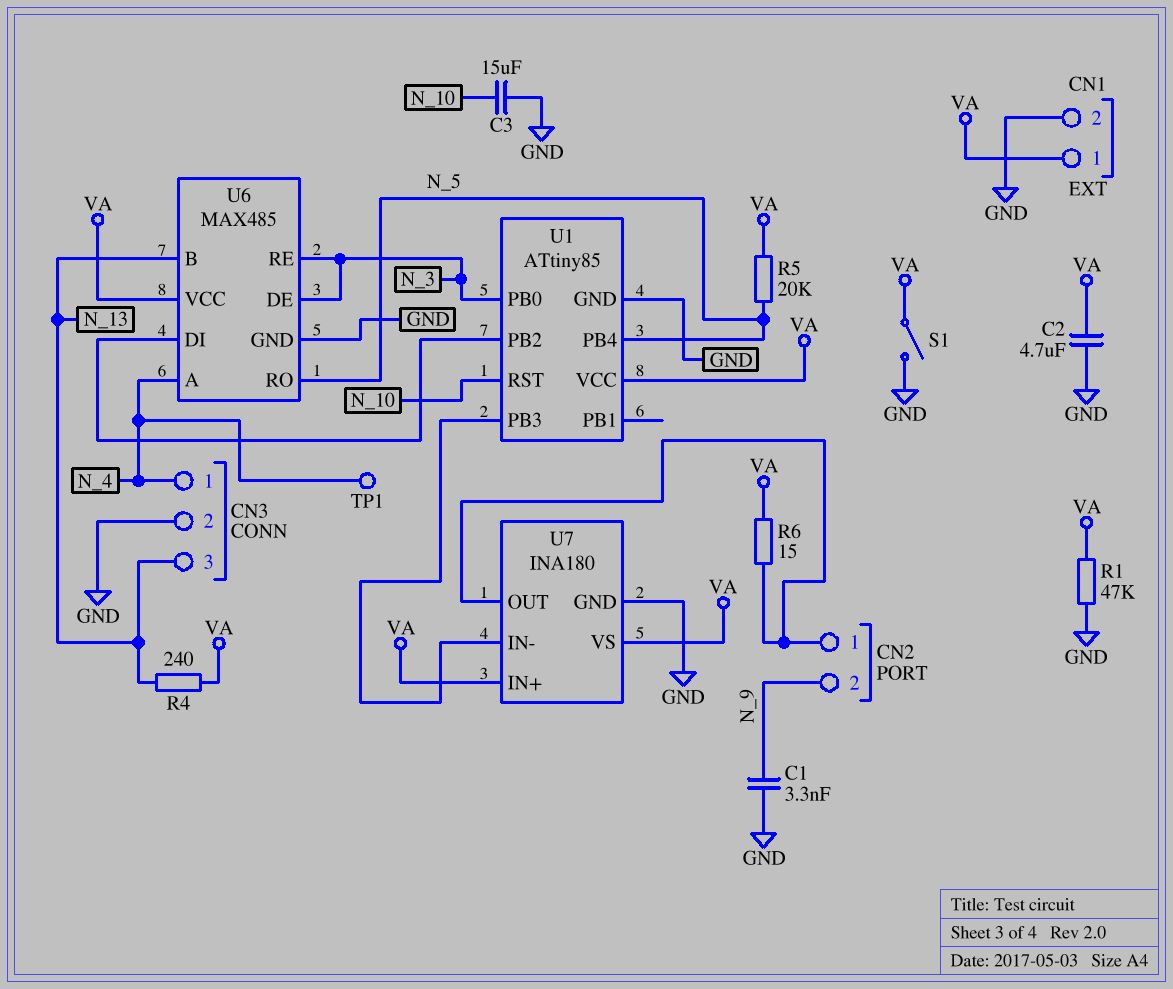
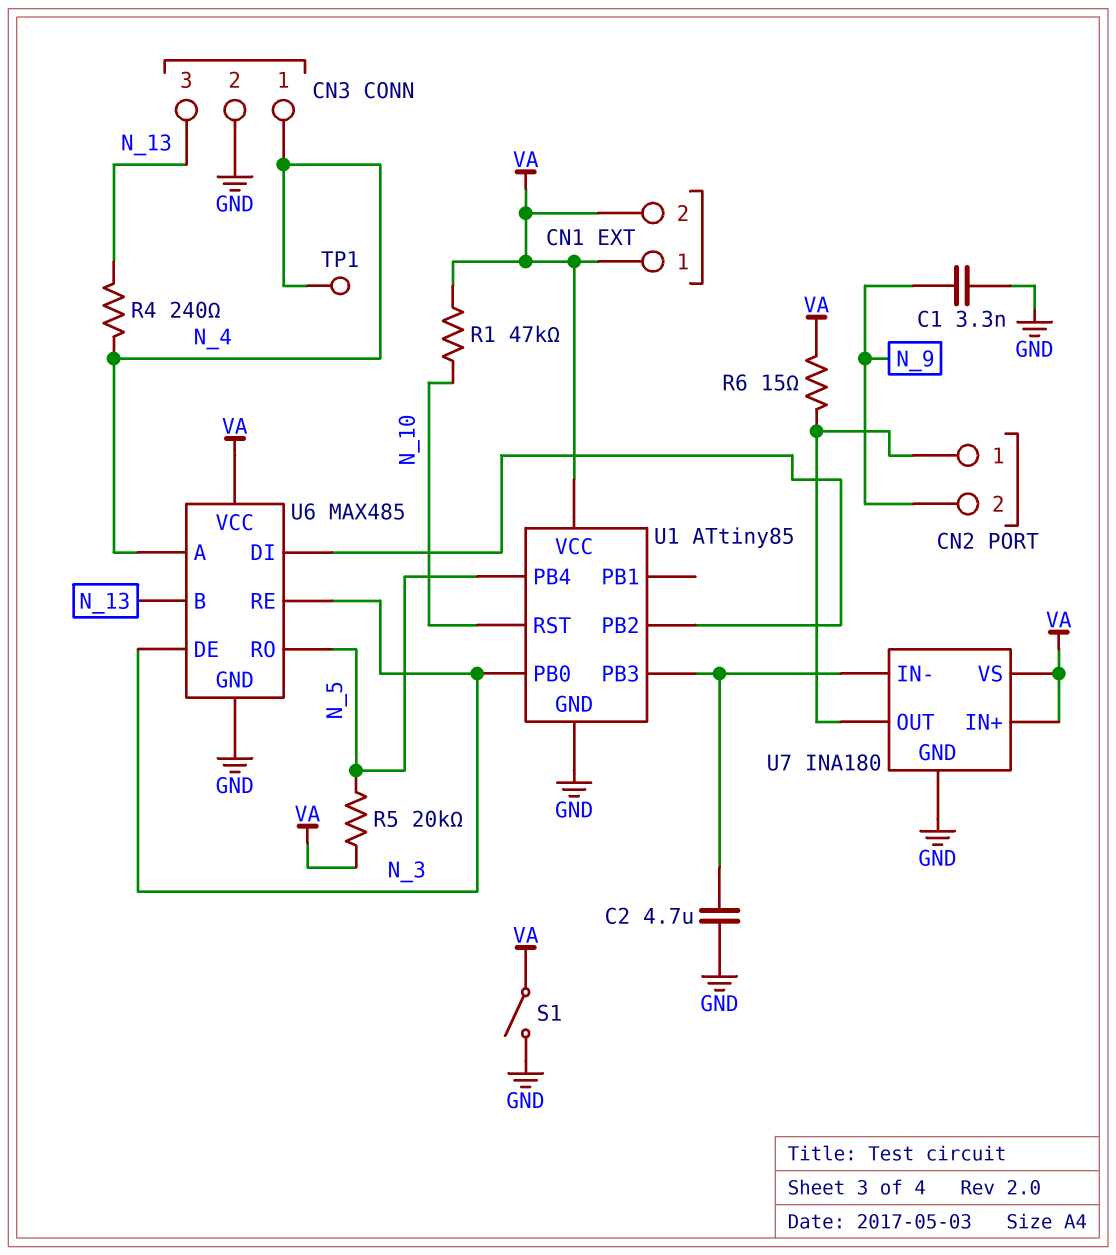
C2: 4.7uF (GND, VA) -> 4.7uF (GND, U1/PB3)
C3: 15uF (GND, N_10) -> none
CN1 pin 2: GND -> VA
R1: 47k (GND, VA) -> 47k (N_10, VA)
R4: 240 (N_13, VA) -> 240 (N_4, N_13)

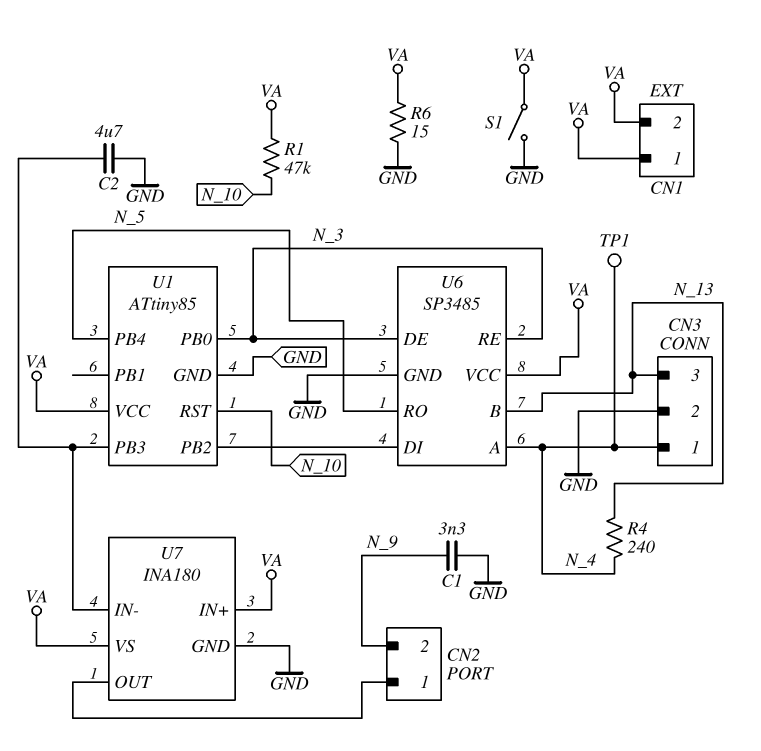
R5: 20k (N_5, VA) -> none
R6: 15 (CN2/1, VA) -> 15 (GND, VA)
U6: MAX485 -> SP3485

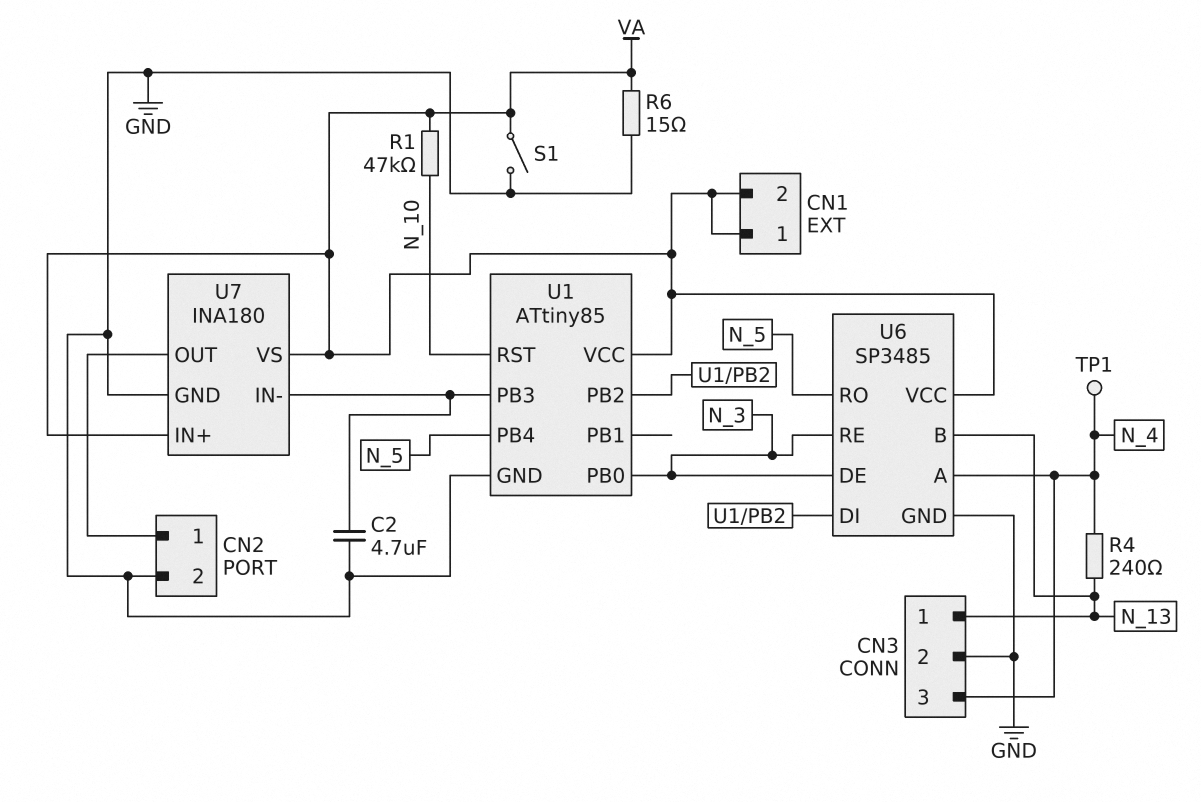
C1: 3.3nF (GND, N_9) -> none
CN2 pin 2: N_9 -> GND
CN3 pin 1: N_4 -> N_13
CN3 pin 3: N_13 -> N_4

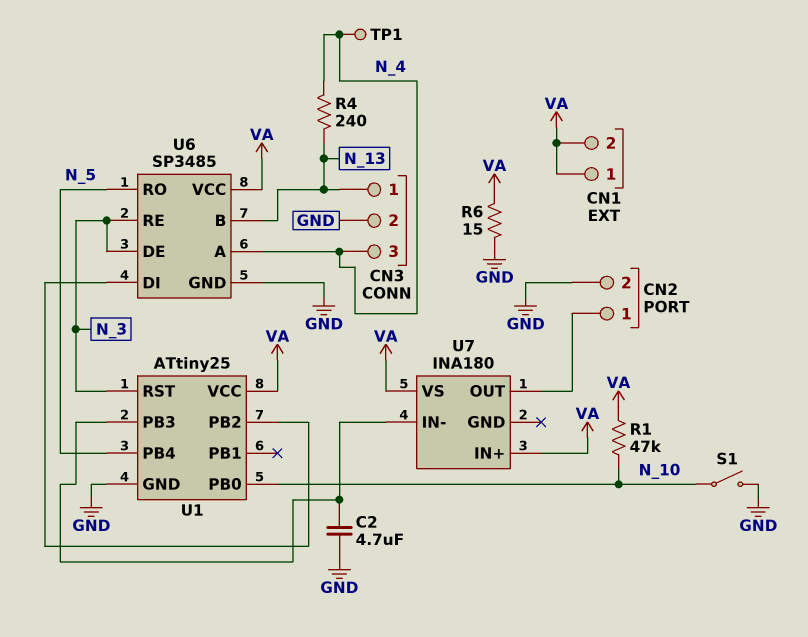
S1: switch (GND, VA) -> switch (GND, N_10)
U1: ATtiny85 -> ATtiny25
U1 pin PB0: N_3 -> N_10
U1 pin RST: N_10 -> N_3
U7 pin GND: GND -> none

